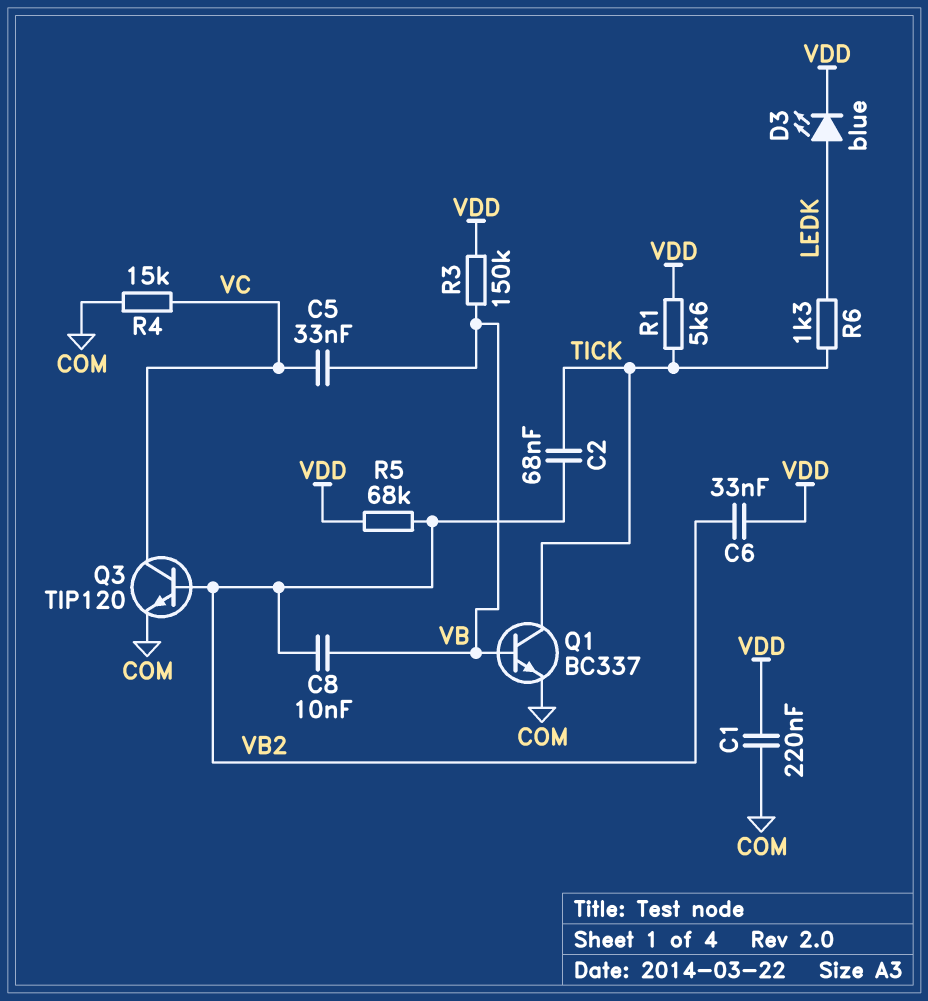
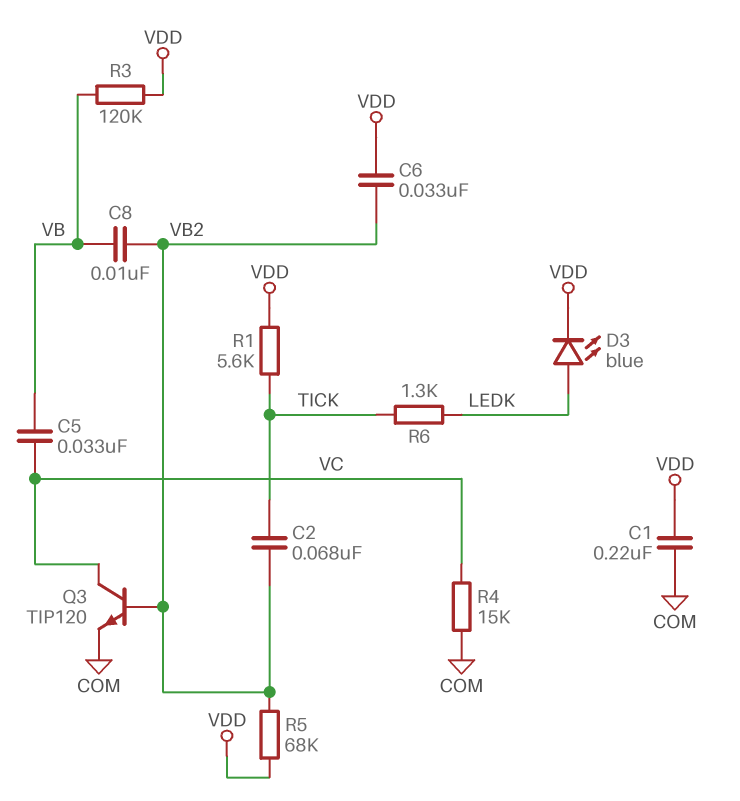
Q1: NPN BC337 (B VB, C TICK, E COM) -> none
R3: 150k (VB, VDD) -> 120k (VB, VDD)

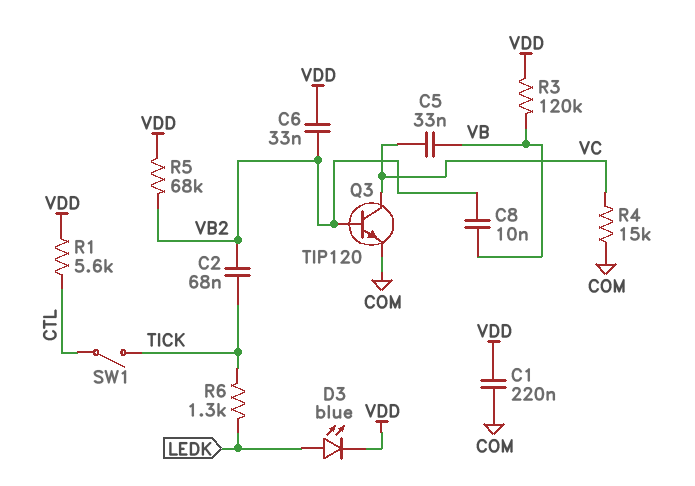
R1: 5.6k (TICK, VDD) -> 5.6k (CTL, VDD)
SW1: none -> switch (CTL, TICK)

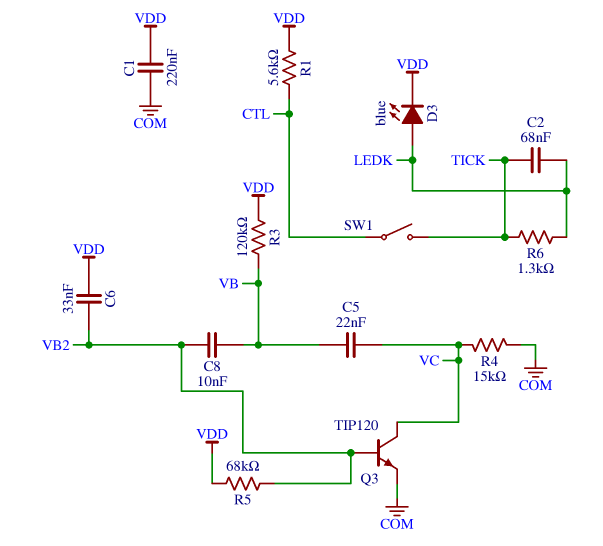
C2: 68nF (TICK, VB2) -> 68nF (LEDK, TICK)
C5: 33nF (VB, VC) -> 22nF (VB, VC)

